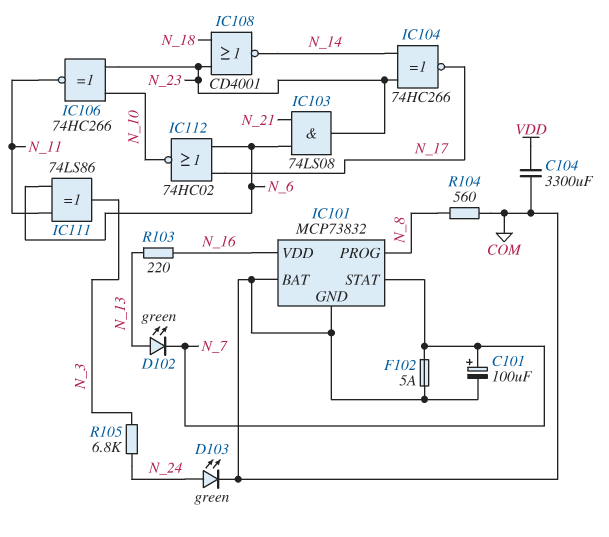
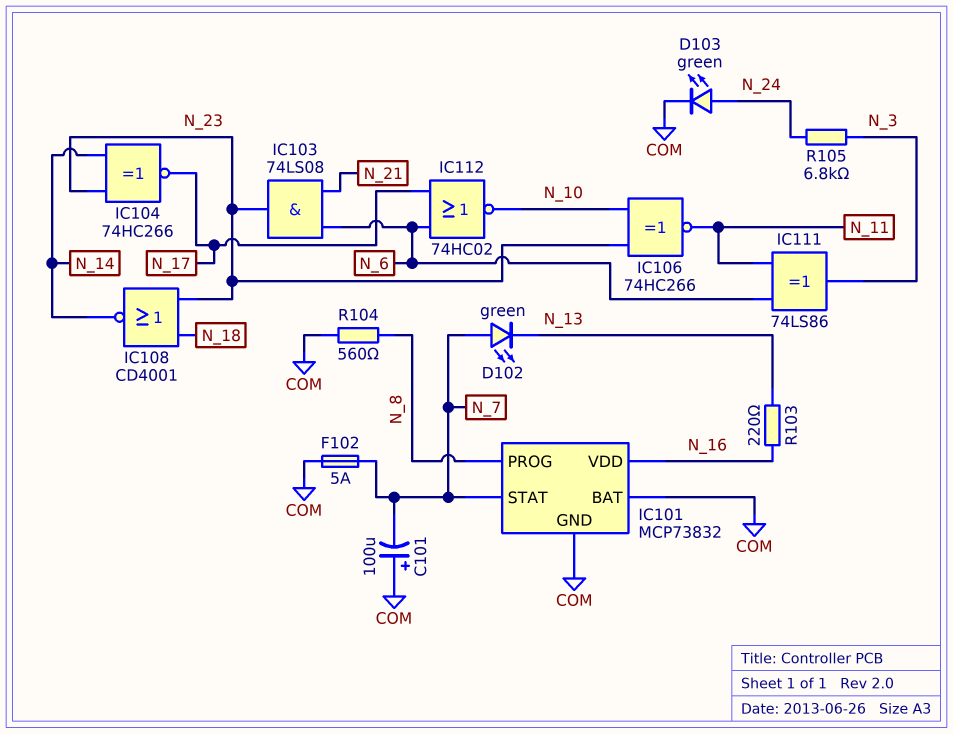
C101: 100uF (plus N_7, minus COM) -> 100uF (plus COM, minus N_7)
C104: 3300uF (COM, VDD) -> none
D102: LED green (A N_13, K N_7) -> LED green (A N_7, K N_13)

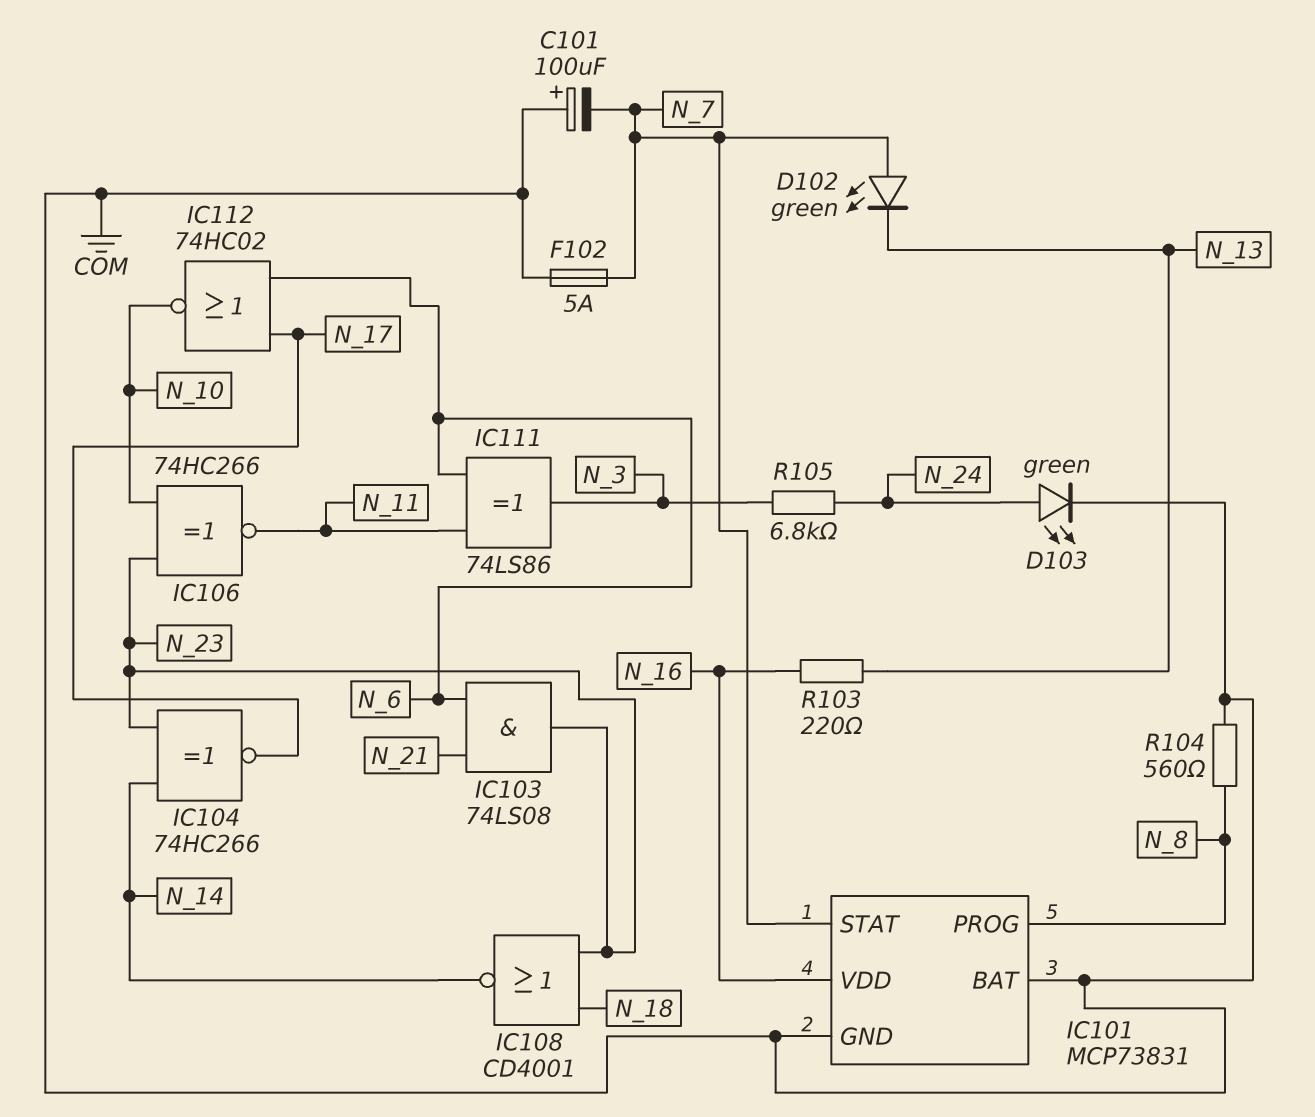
IC101: MCP73832 -> MCP73831

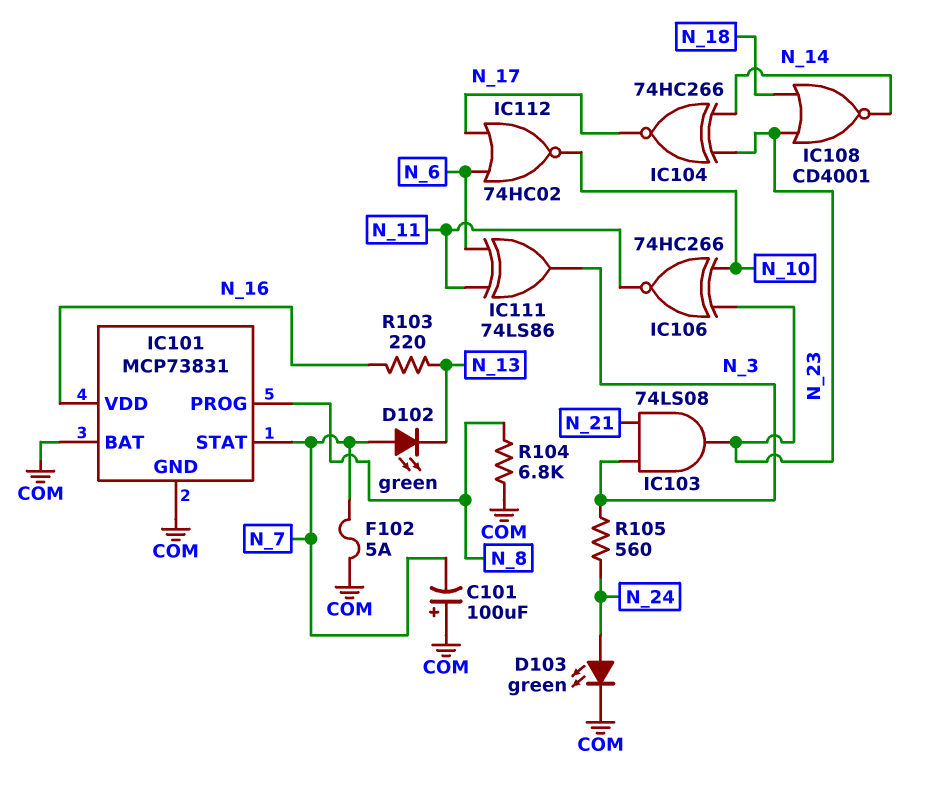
IC103: AND 74LS08 (in N_6, in N_21, out N_23) -> AND 74LS08 (in N_3, in N_21, out N_23)
R104: 560 (COM, N_8) -> 6.8k (COM, N_8)
R105: 6.8k (N_3, N_24) -> 560 (N_3, N_24)

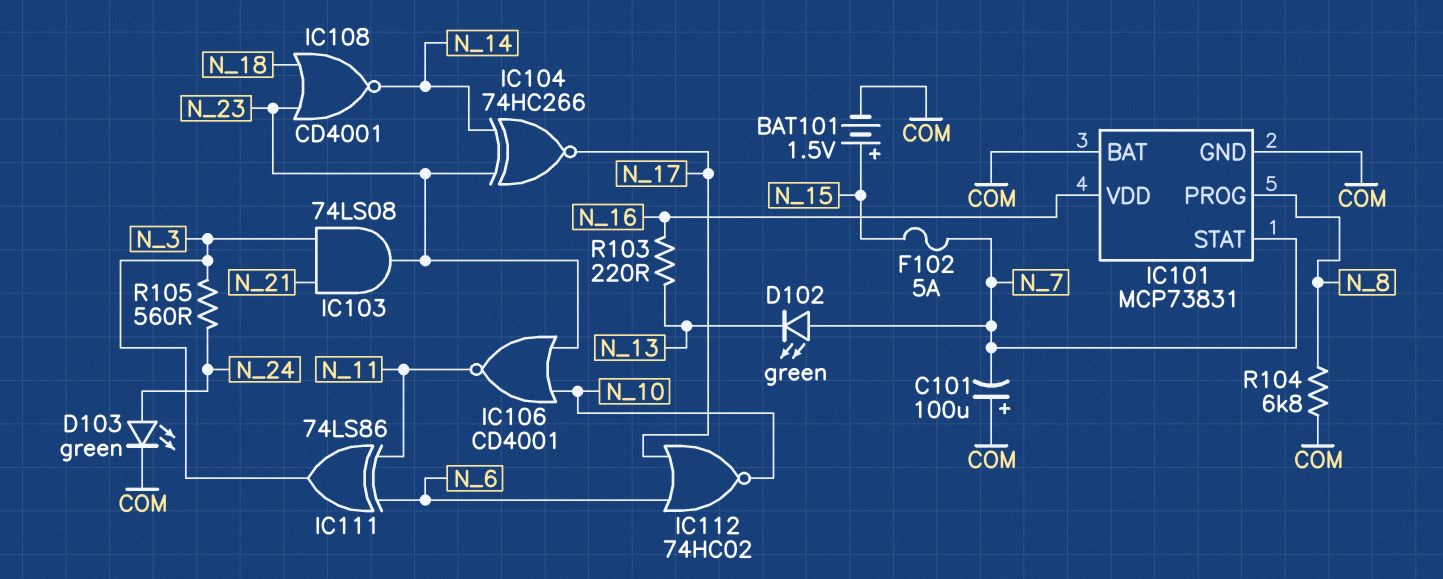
BAT101: none -> 1.5V (plus N_15, minus COM)
F102: 5A (COM, N_7) -> 5A (N_7, N_15)
IC106: XNOR 74HC266 (in N_10, in N_23, out N_11) -> NOR CD4001 (in N_10, in N_23, out N_11)

